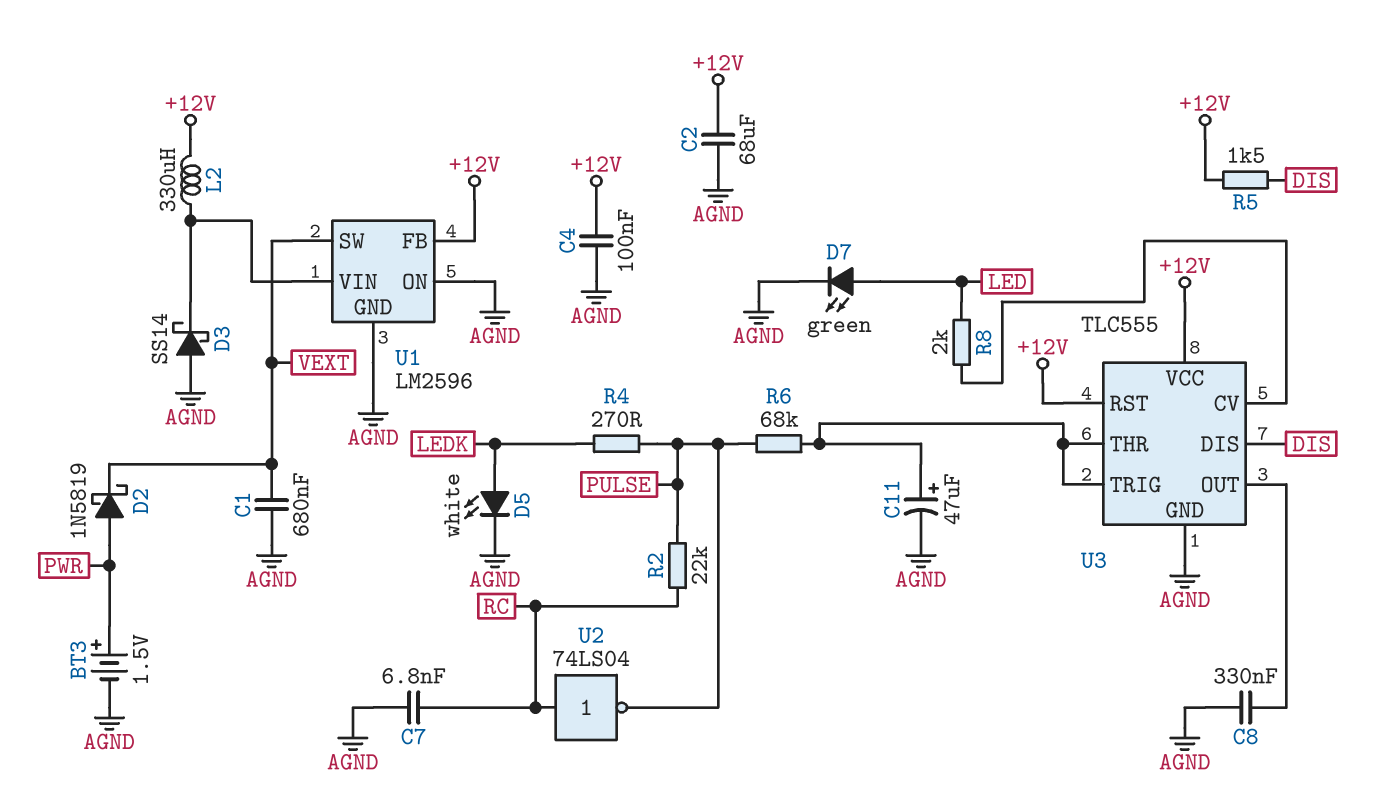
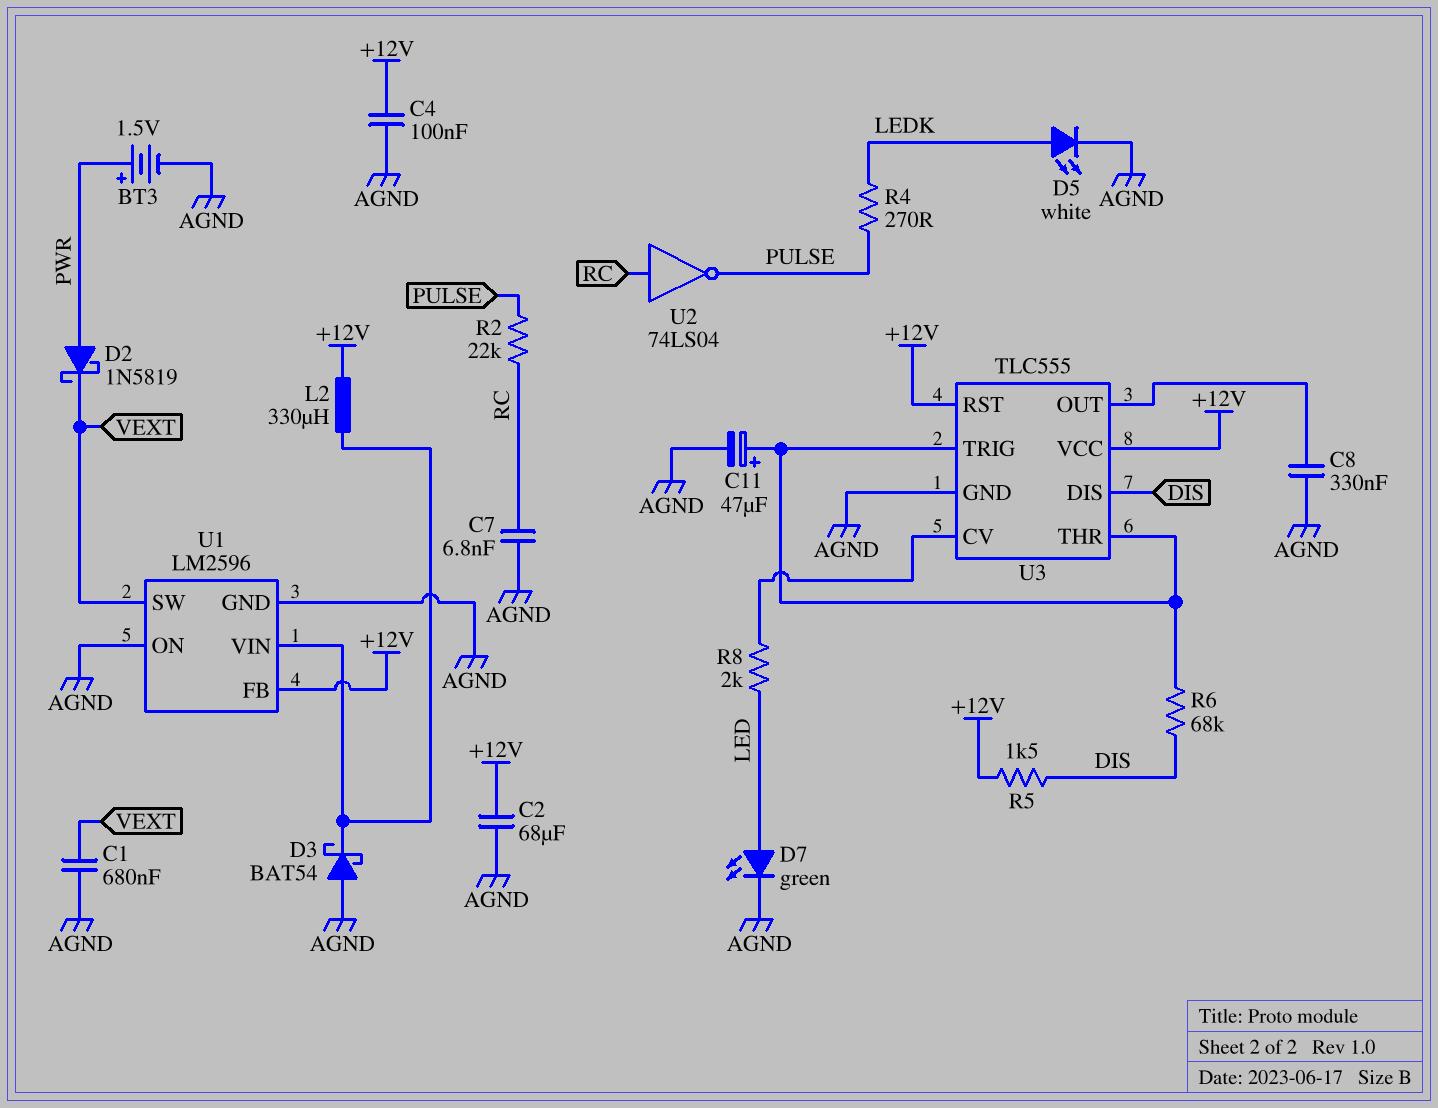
D3: schottky SS14 (A AGND, K U1/VIN) -> schottky BAT54 (A AGND, K U1/VIN)
R6: 68k (PULSE, U3/THR) -> 68k (DIS, U3/THR)

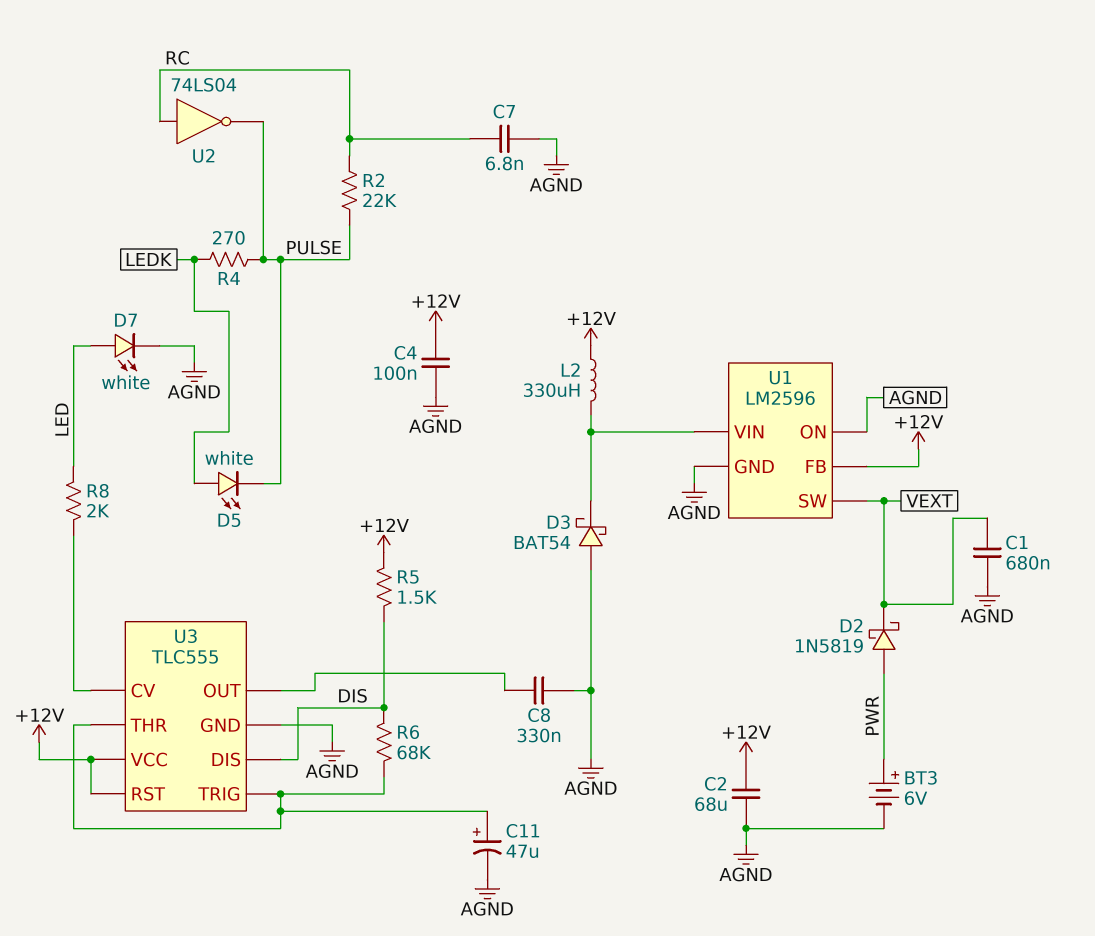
BT3: 1.5V (plus PWR, minus AGND) -> 6V (plus PWR, minus AGND)
D5: LED white (A LEDK, K AGND) -> LED white (A LEDK, K PULSE)
D7: LED green (A LED, K AGND) -> LED white (A LED, K AGND)

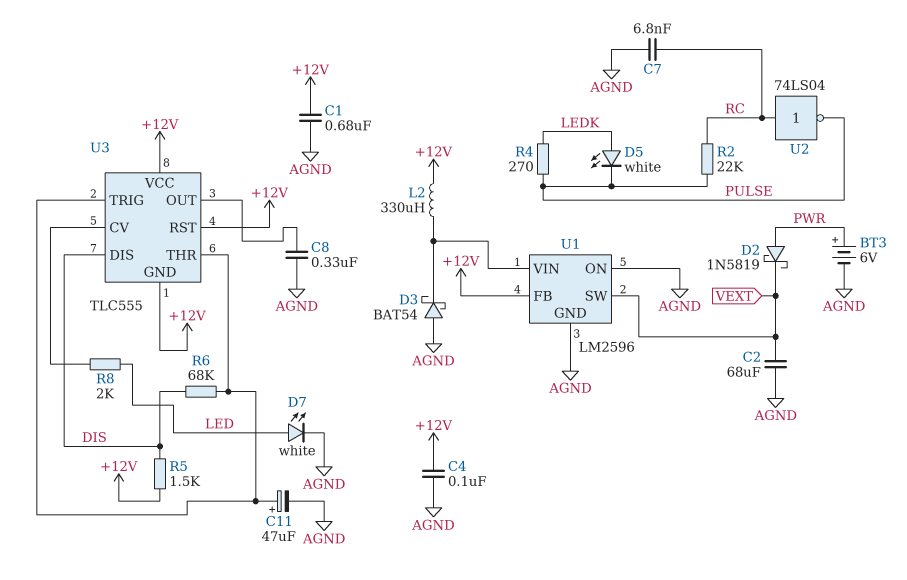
C1: 680nF (AGND, VEXT) -> 680nF (+12V, AGND)
C2: 68uF (+12V, AGND) -> 68uF (AGND, VEXT)
U3 pin GND: AGND -> +12V

